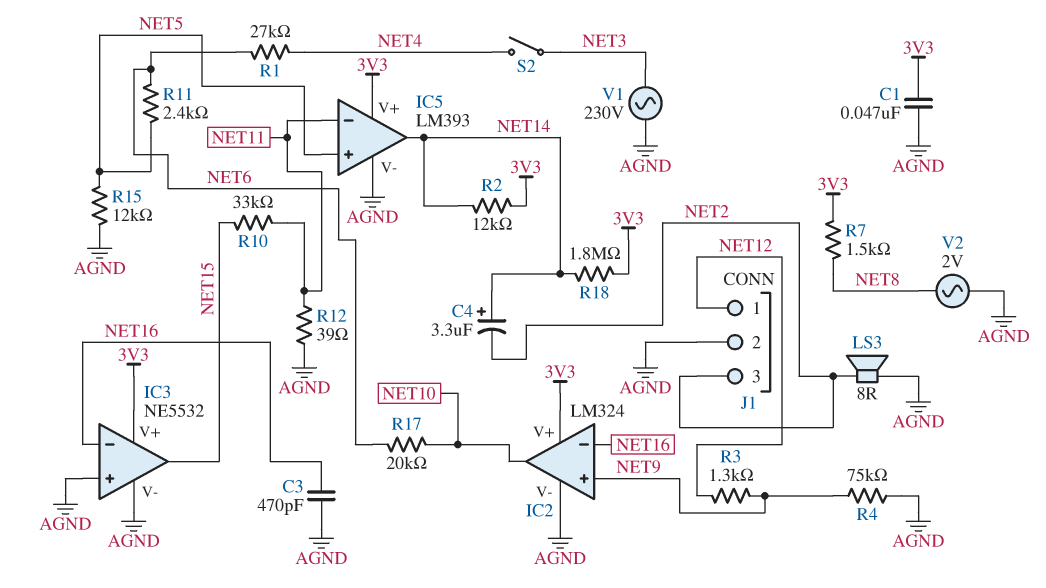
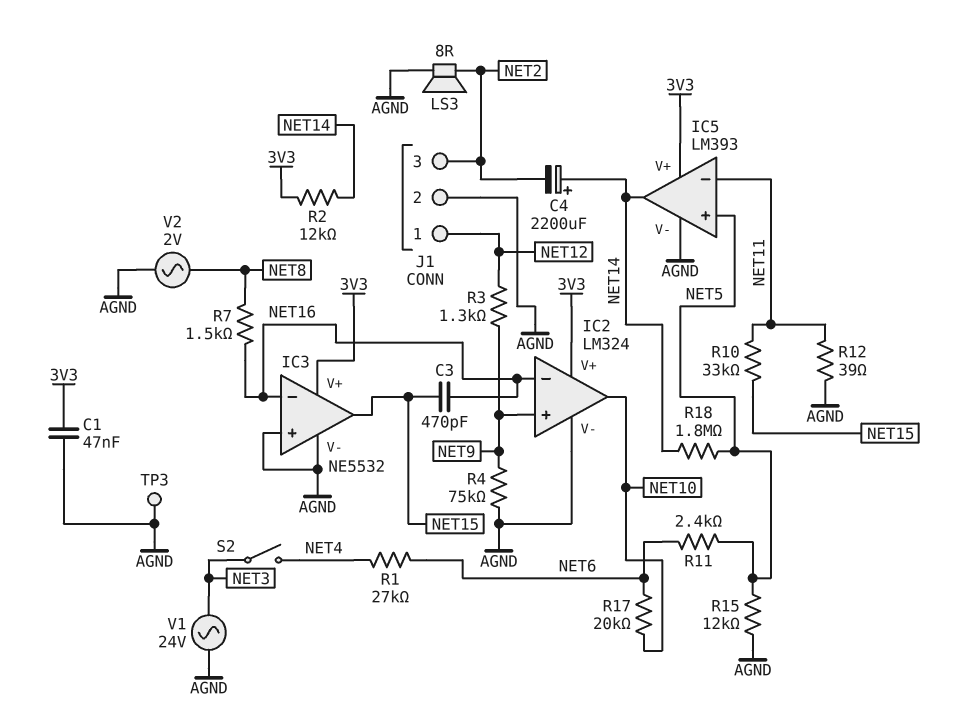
C3: 470pF (AGND, NET16) -> 470pF (NET15, NET16)
C4: 3.3uF (plus NET14, minus NET2) -> 2200uF (plus NET14, minus NET2)
R7: 1.5k (3V3, NET8) -> 1.5k (NET8, NET16)
R18: 1.8M (3V3, NET14) -> 1.8M (NET5, NET14)
TP3: none -> test point (AGND)
V1: AC 230V (AGND, NET3) -> AC 24V (AGND, NET3)

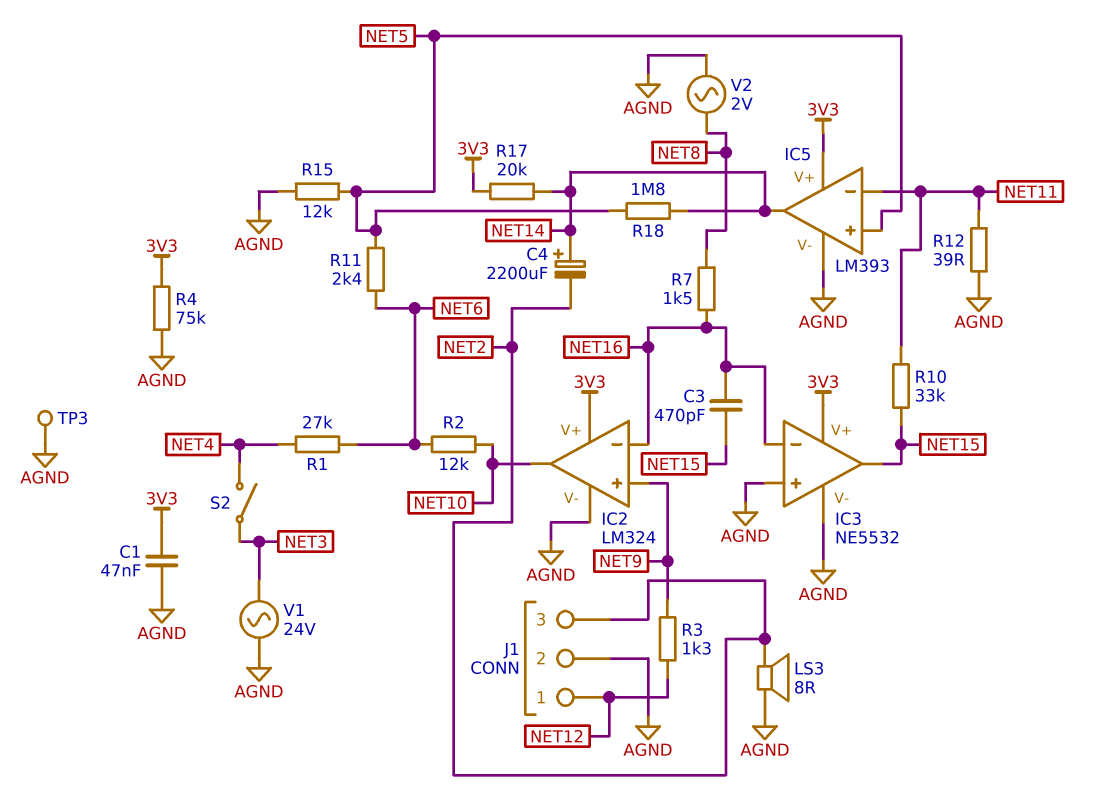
R2: 12k (3V3, NET14) -> 12k (NET6, NET10)
R4: 75k (AGND, NET9) -> 75k (3V3, AGND)
R17: 20k (NET6, NET10) -> 20k (3V3, NET14)

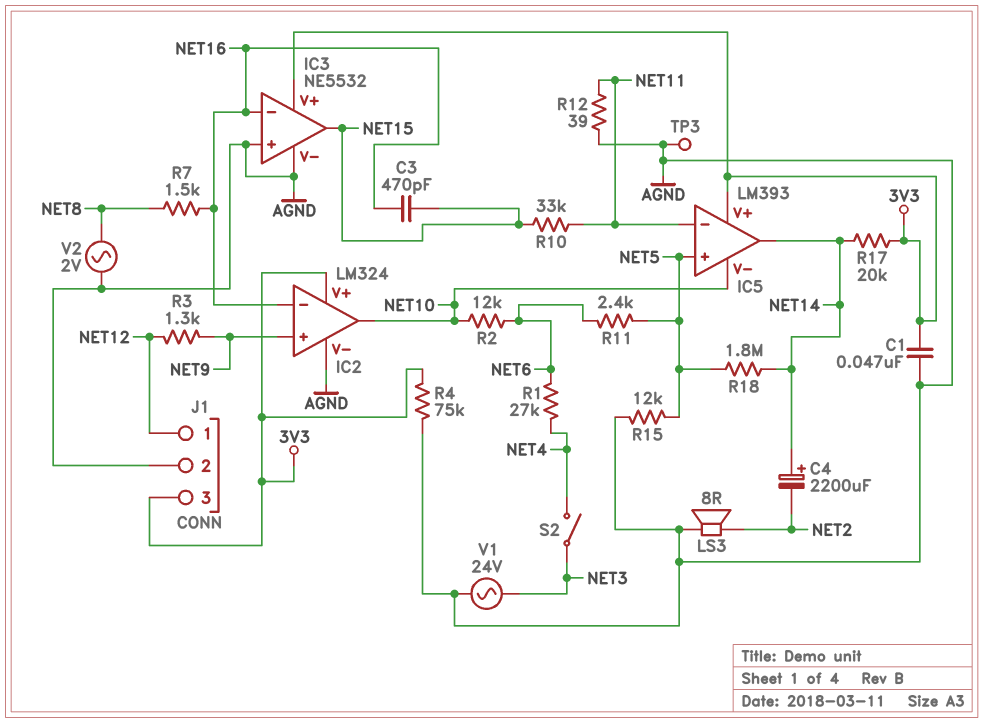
IC5 pin V-: AGND -> NET10
J1 pin 3: NET2 -> 3V3

